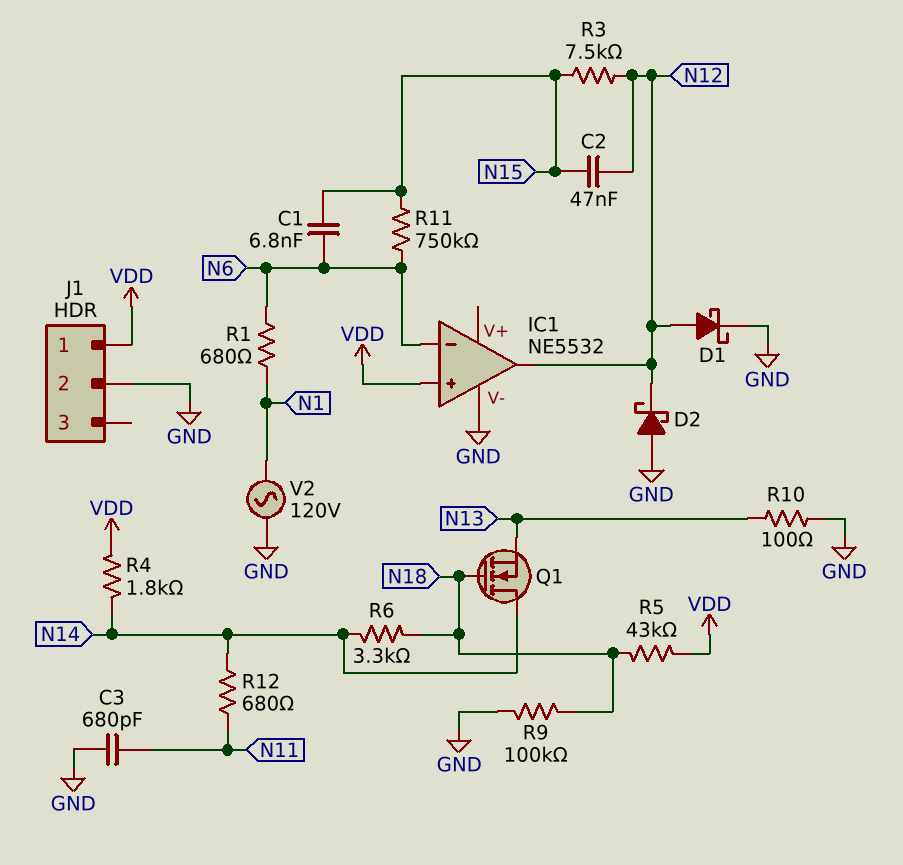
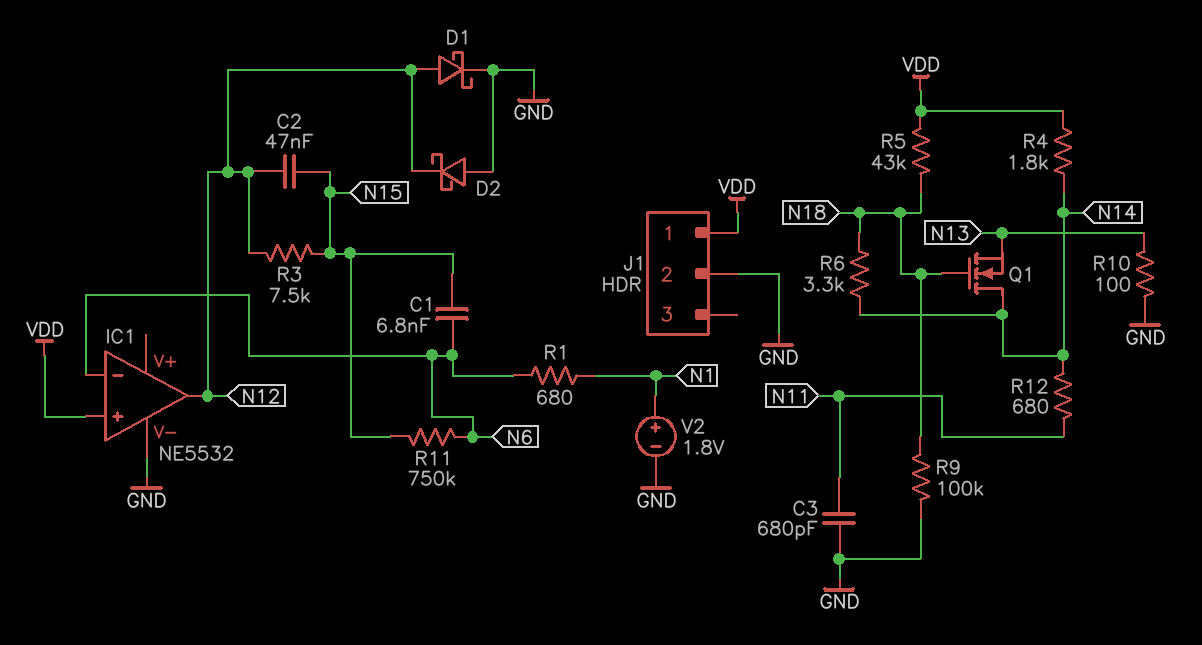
V2: AC 120V (GND, N1) -> 1.8V (plus N1, minus GND)

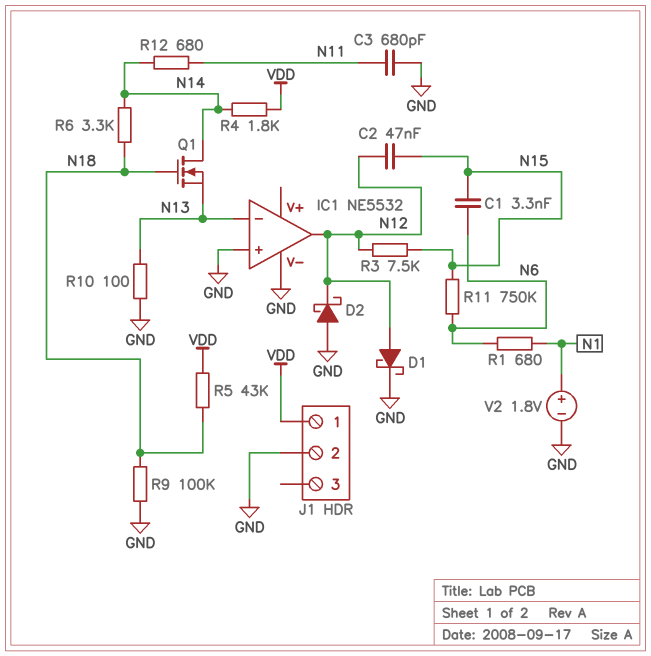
C1: 6.8nF (N6, N15) -> 3.3nF (N6, N15)
IC1 pin in+: VDD -> GND
IC1 pin in-: N6 -> N13

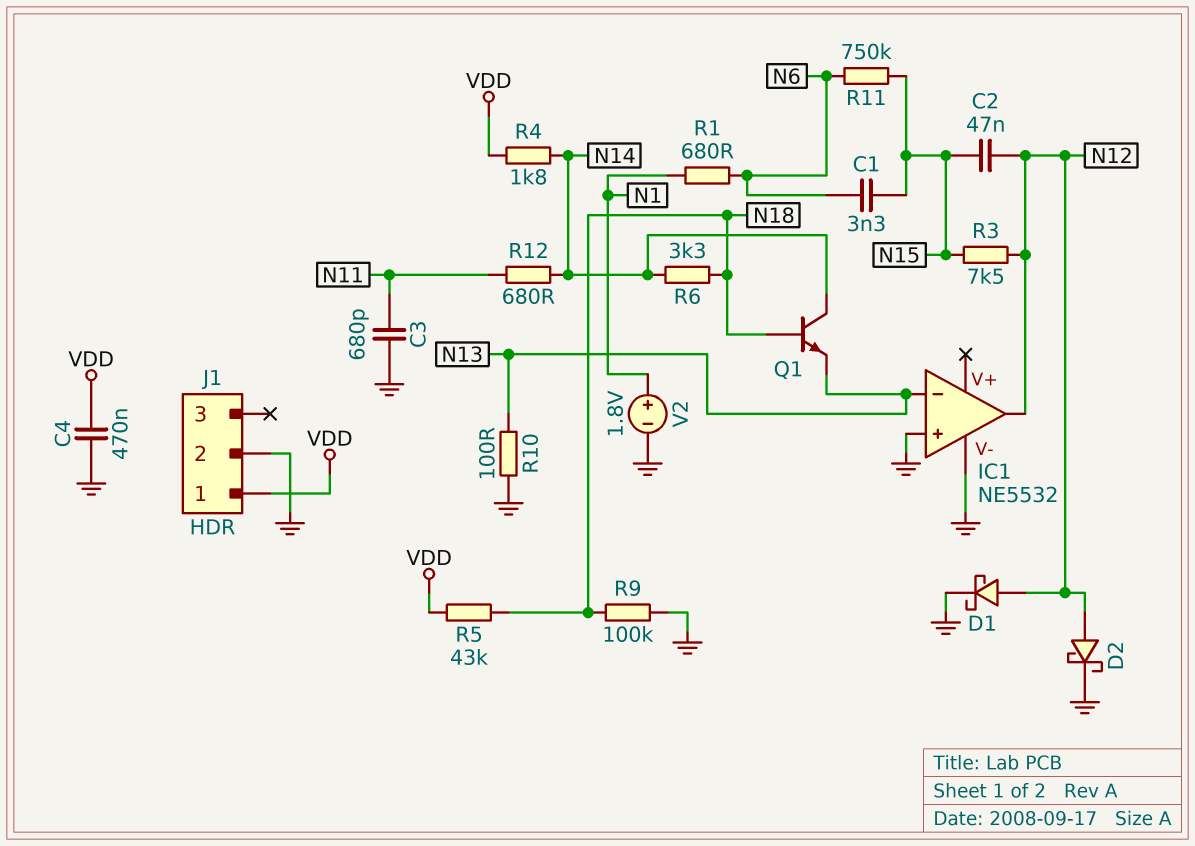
C4: none -> 470nF (GND, VDD)
D2: schottky (A GND, K N12) -> schottky (A N12, K GND)
Q1: NMOS (G N18, D N14, S N13) -> NPN (B N18, C N14, E N13)

